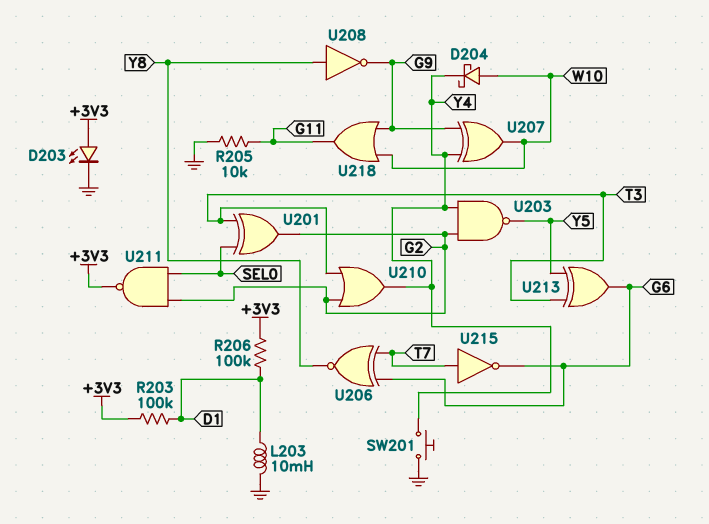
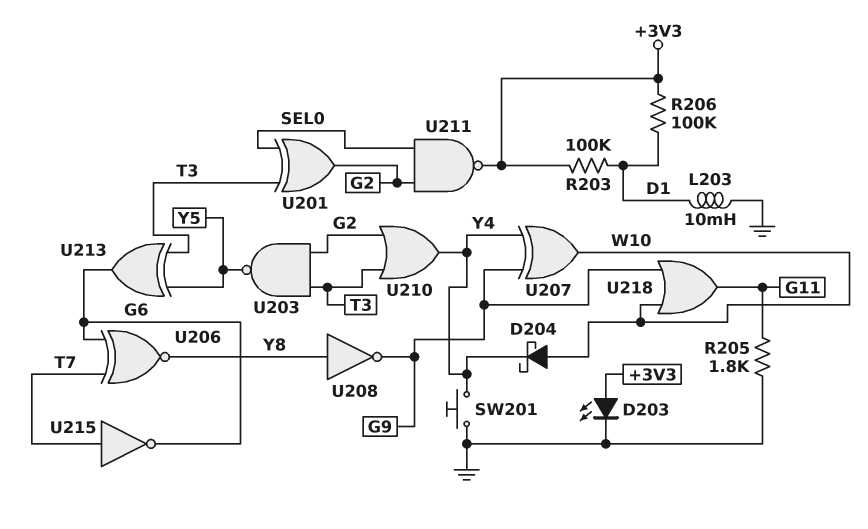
R205: 10k (G11, GND) -> 1.8k (G11, GND)
U203: NAND (in G2, in Y4, out Y5) -> NAND (in G2, in T3, out Y5)

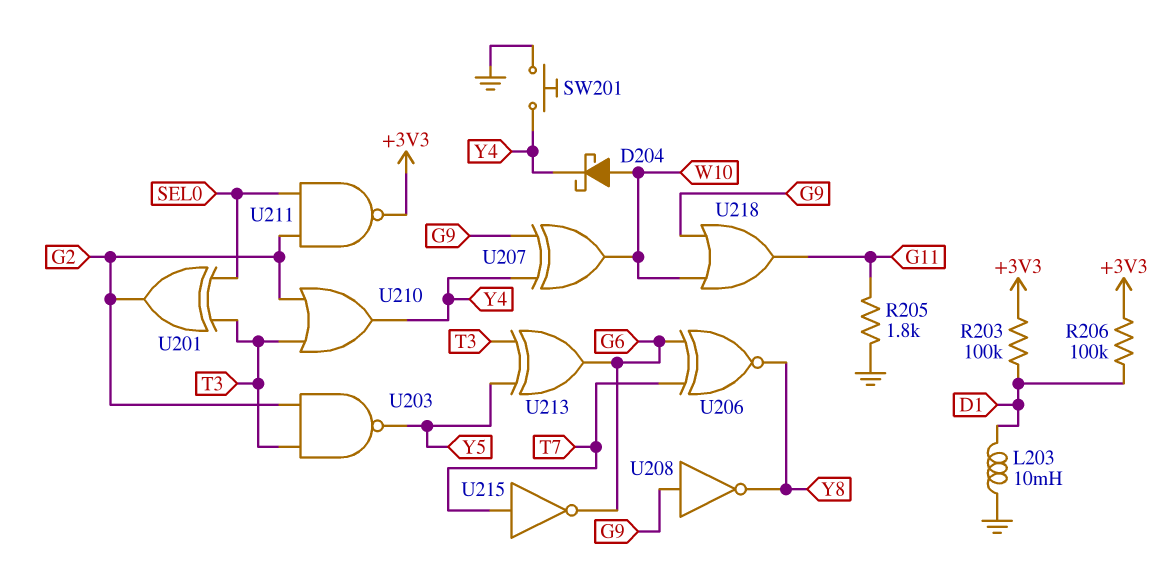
D203: LED (A +3V3, K GND) -> none
U208: NOT (in Y8, out G9) -> NOT (in G9, out Y8)

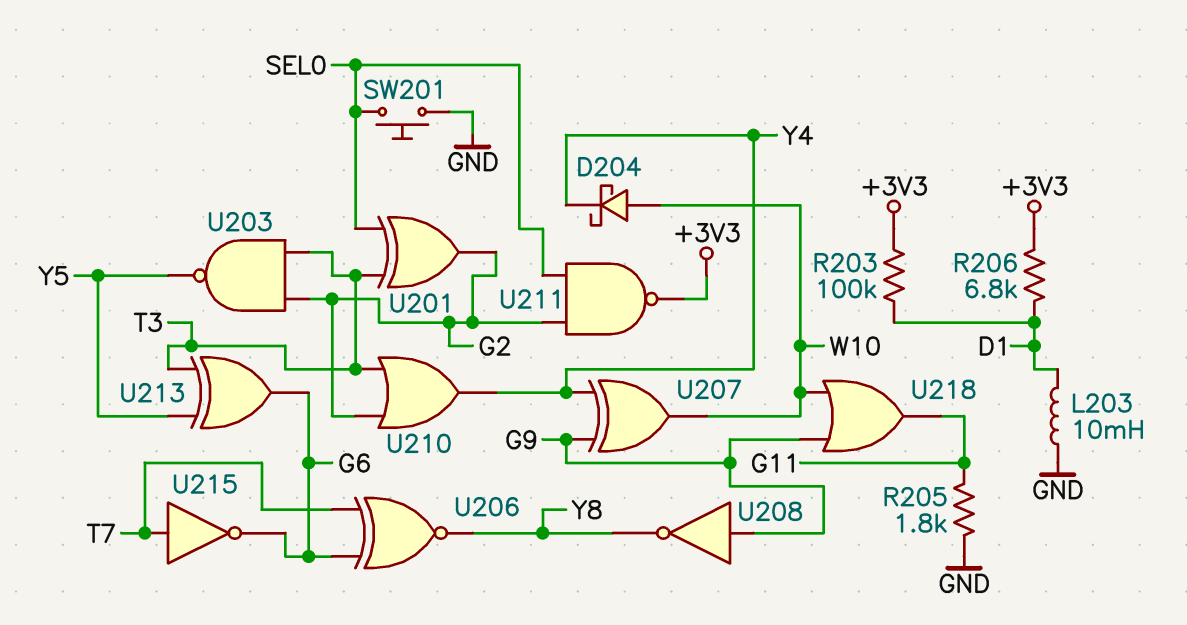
R206: 100k (+3V3, D1) -> 6.8k (+3V3, D1)
SW201: button (GND, Y4) -> button (GND, SEL0)

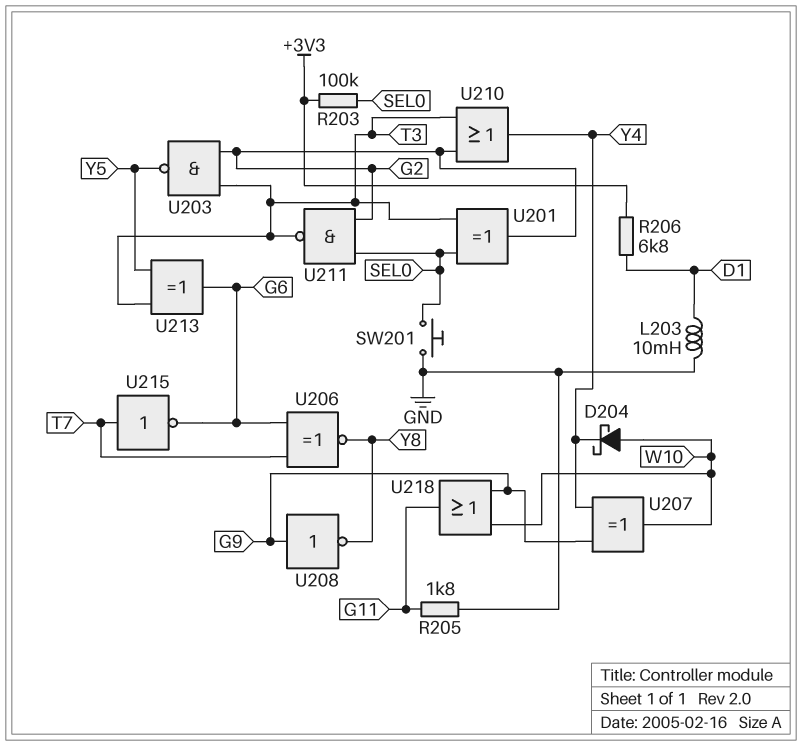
R203: 100k (+3V3, D1) -> 100k (+3V3, SEL0)
U211: NAND (in G2, in SEL0, out +3V3) -> NAND (in G2, in SEL0, out T3)

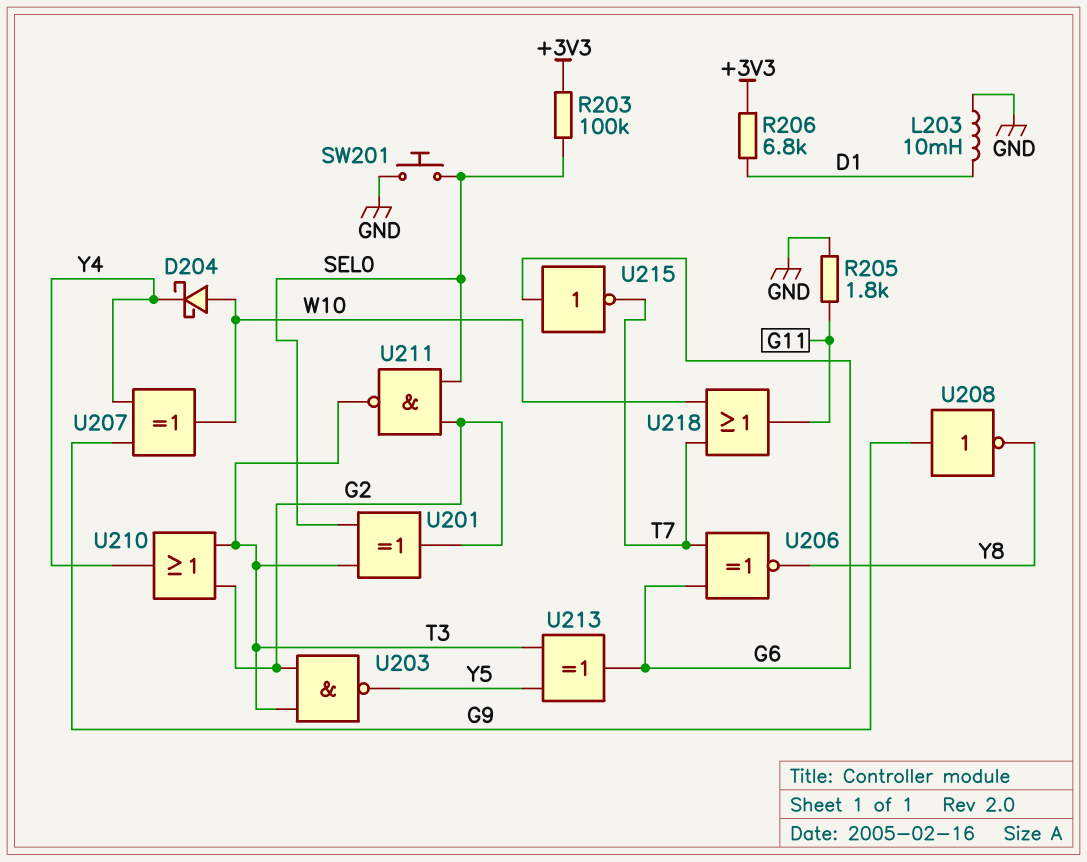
U215: NOT (in T7, out G6) -> NOT (in G6, out T7)
U218: OR (in G9, in W10, out G11) -> OR (in T7, in W10, out G11)

